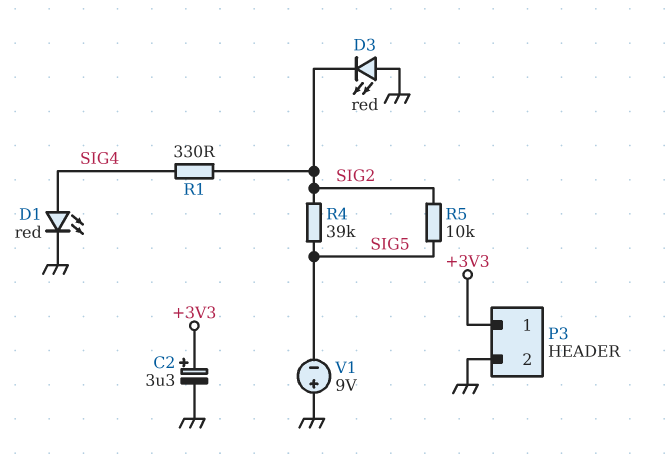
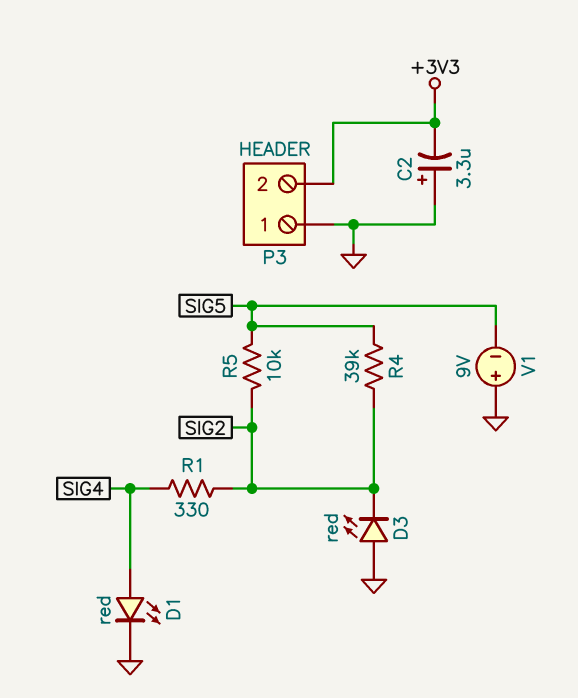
C2: 3.3uF (plus +3V3, minus GND) -> 3.3uF (plus GND, minus +3V3)
P3 pin 1: +3V3 -> GND
P3 pin 2: GND -> +3V3

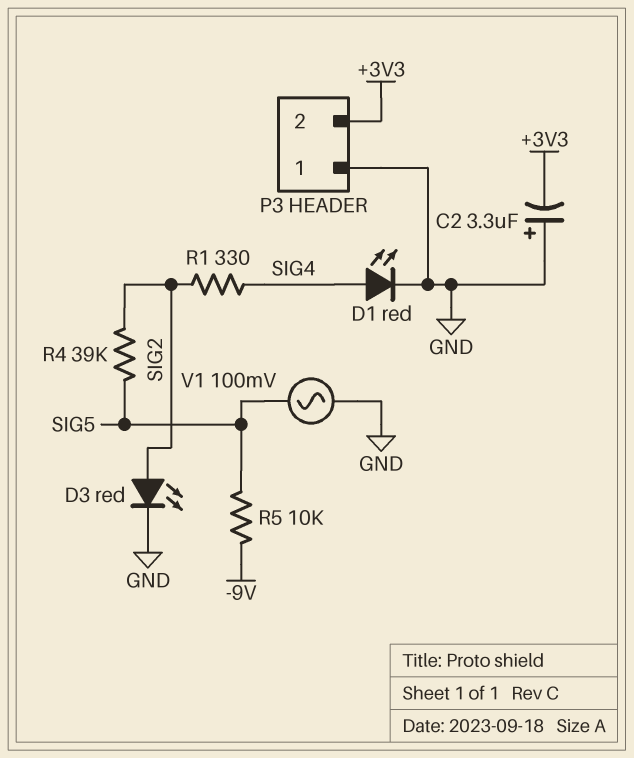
D3: LED red (A GND, K SIG2) -> LED red (A SIG2, K GND)
R5: 10k (SIG2, SIG5) -> 10k (-9V, SIG5)
V1: 9V (plus GND, minus SIG5) -> AC 100mV (GND, SIG5)

